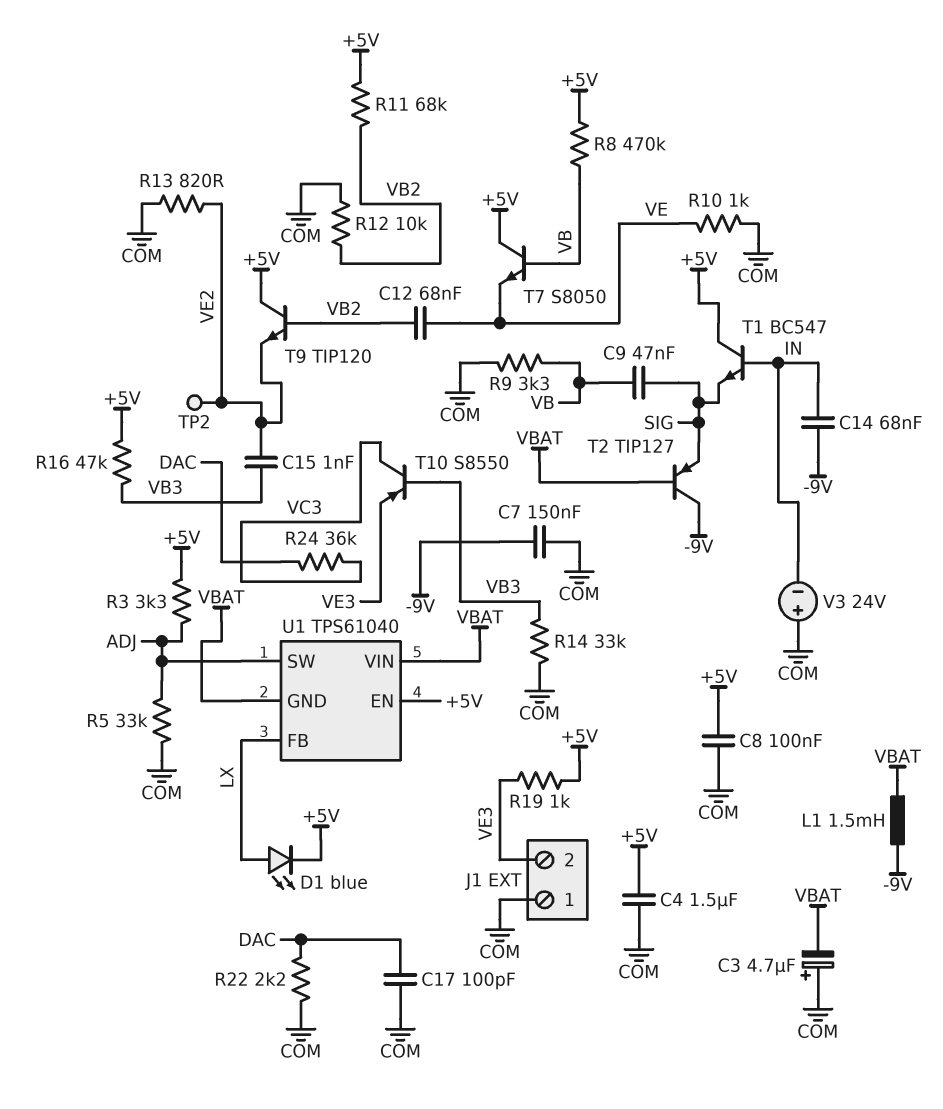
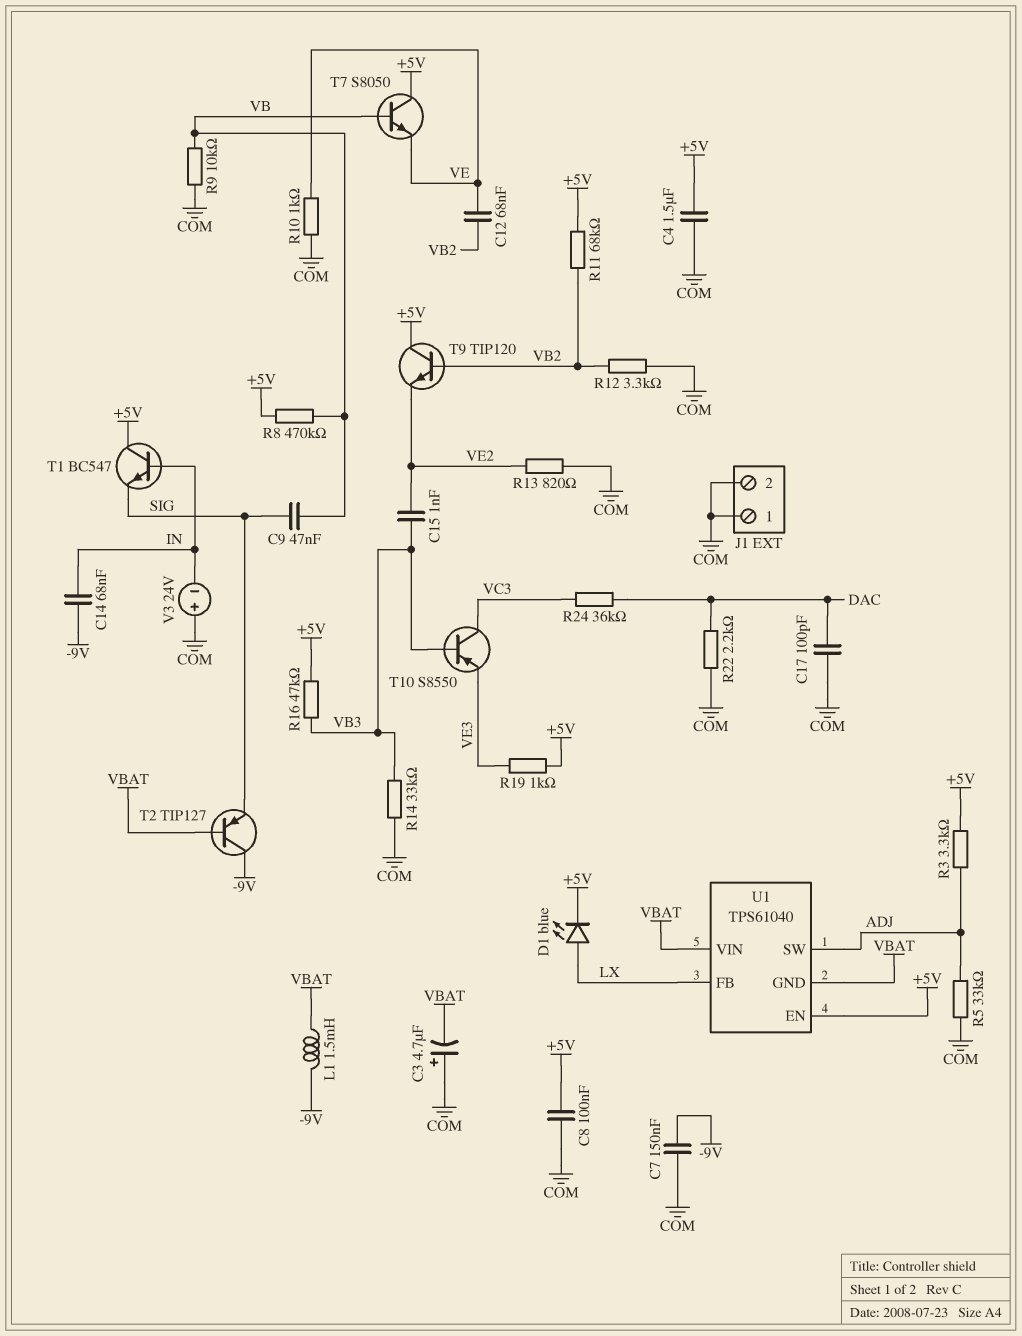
J1 pin 2: VE3 -> COM
R9: 3.3k (COM, VB) -> 10k (COM, VB)
R12: 10k (COM, VB2) -> 3.3k (COM, VB2)
TP2: test point (VE2) -> none

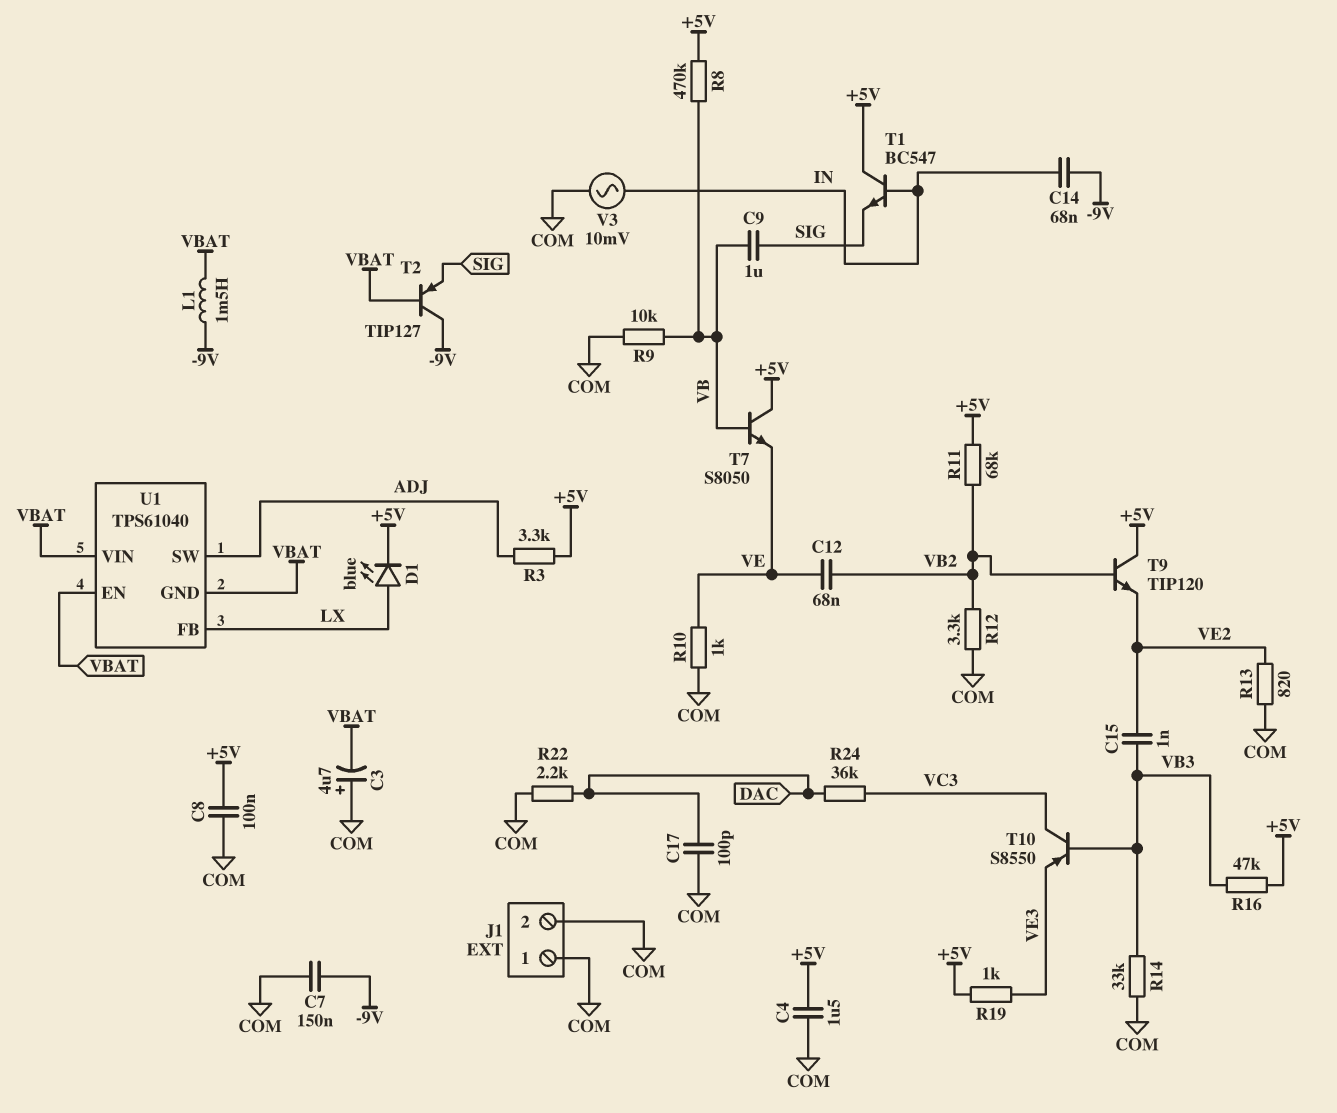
C9: 47nF (SIG, VB) -> 1uF (SIG, VB)
R5: 33k (ADJ, COM) -> none
U1 pin EN: +5V -> VBAT
V3: 24V (plus COM, minus IN) -> AC 10mV (COM, IN)

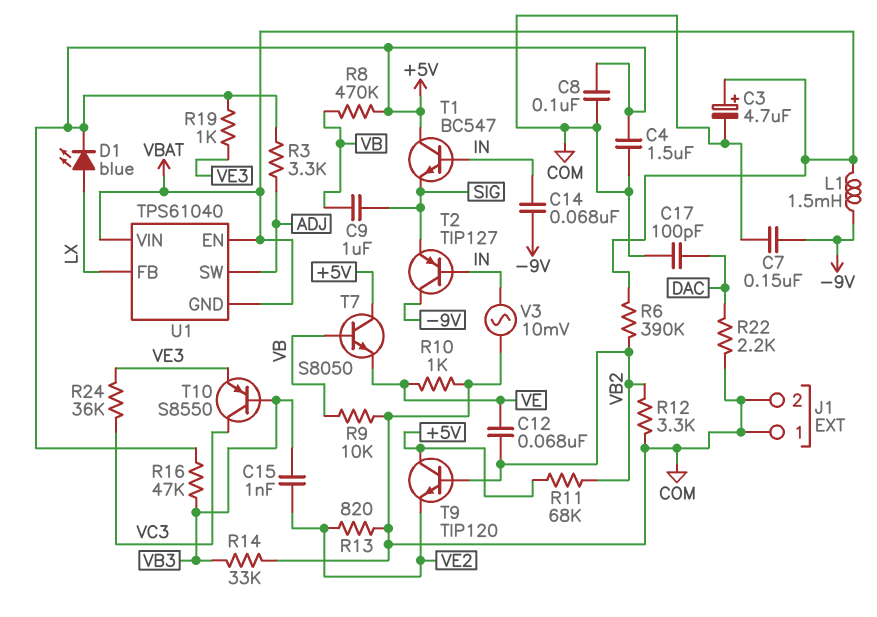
C3: 4.7uF (plus COM, minus VBAT) -> 4.7uF (plus VBAT, minus COM)
R6: none -> 390k (VB2, VBAT)
R24: 36k (DAC, VC3) -> 36k (VC3, VE3)
T2: PNP TIP127 (B VBAT, C -9V, E SIG) -> PNP TIP127 (B IN, C -9V, E SIG)

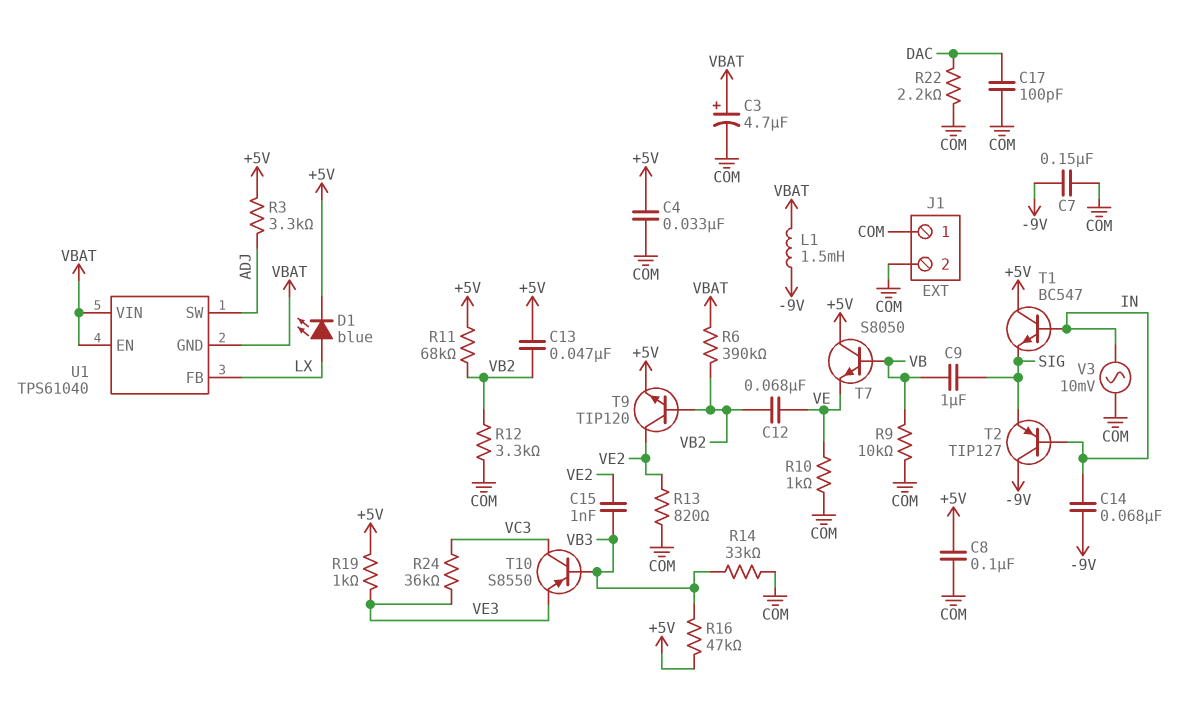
C4: 1.5uF (+5V, COM) -> 33nF (+5V, COM)
C13: none -> 47nF (+5V, VB2)
R8: 470k (+5V, VB) -> none
T9: NPN TIP120 (B VB2, C +5V, E VE2) -> NPN TIP120 (B VB2, C VE2, E +5V)

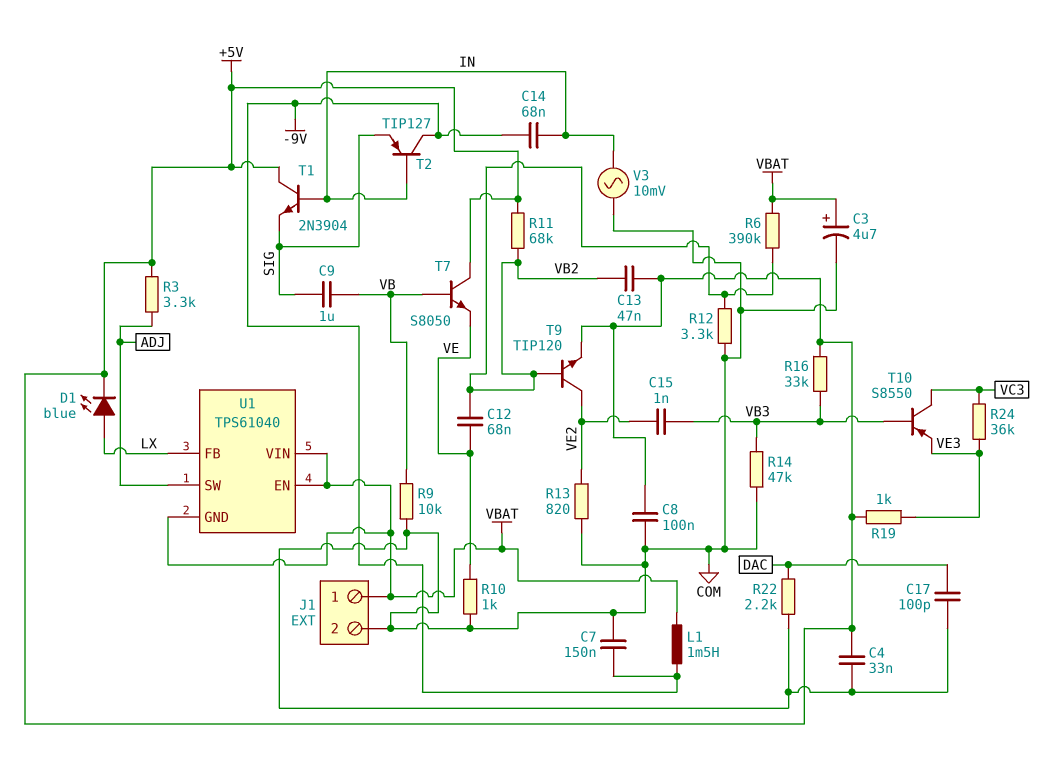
J1 pin 1: COM -> VBAT
R14: 33k (COM, VB3) -> 47k (COM, VB3)
R16: 47k (+5V, VB3) -> 33k (+5V, VB3)
T1: NPN BC547 (B IN, C +5V, E SIG) -> NPN 2N3904 (B IN, C +5V, E SIG)

